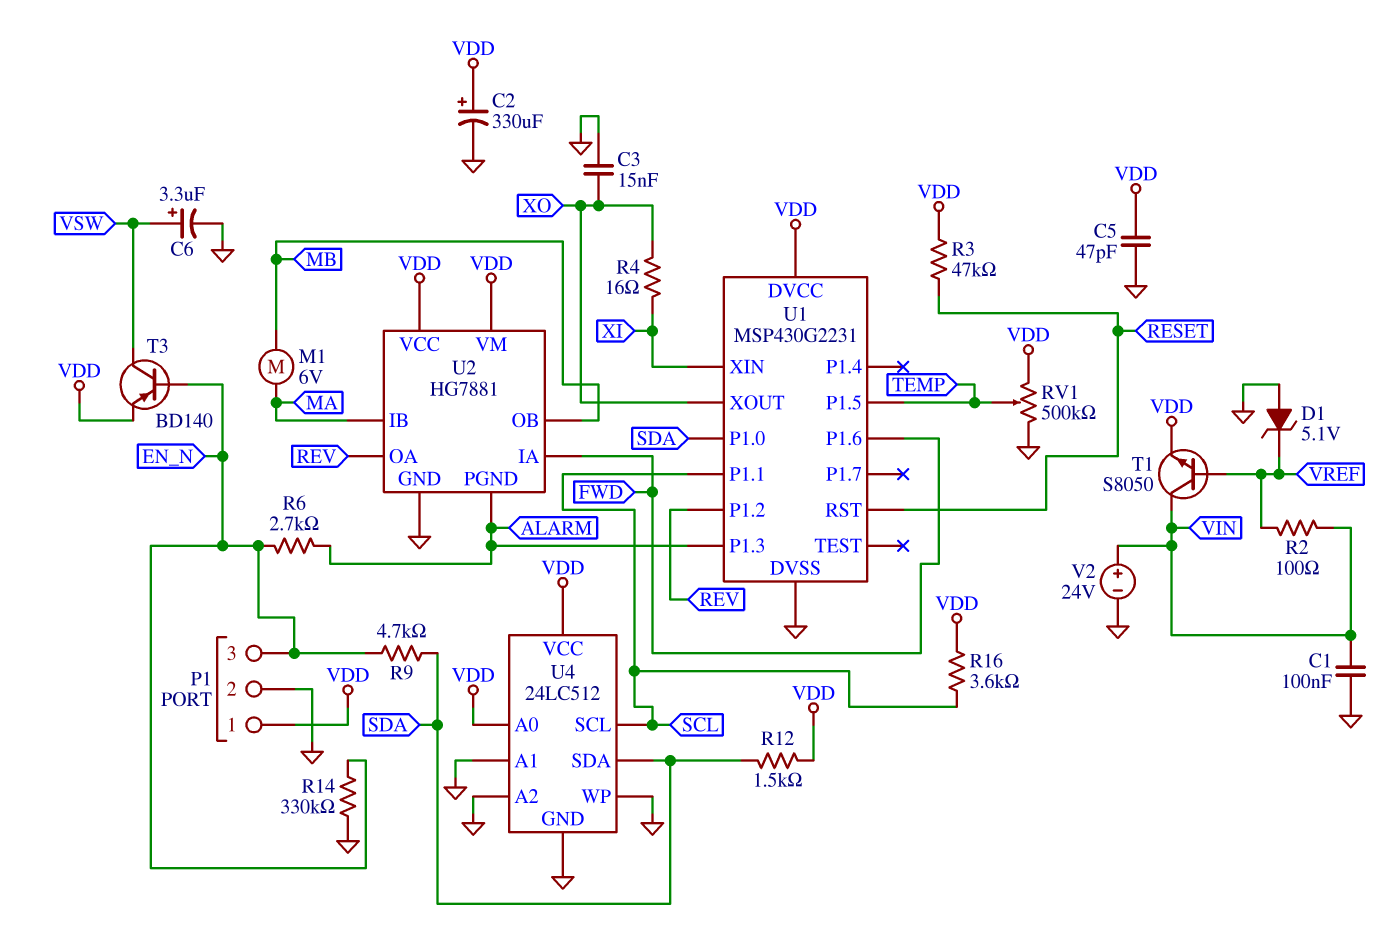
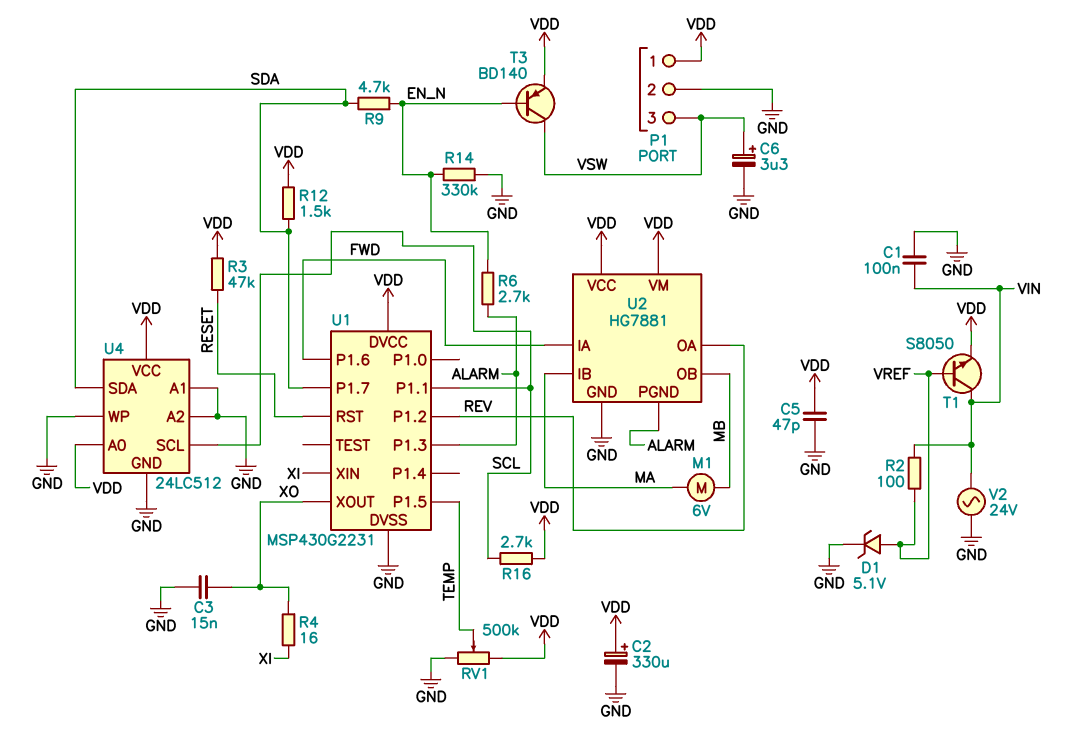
D1: zener 5.1V (A GND, K VREF) -> zener 5.1V (A VREF, K GND)
P1 pin 3: EN_N -> VSW
R16: 3.6k (SCL, VDD) -> 2.7k (SCL, VDD)
U1 pin P1.0: SDA -> none
U1 pin P1.7: none -> SDA
V2: 24V (plus VIN, minus GND) -> AC 24V (GND, VIN)

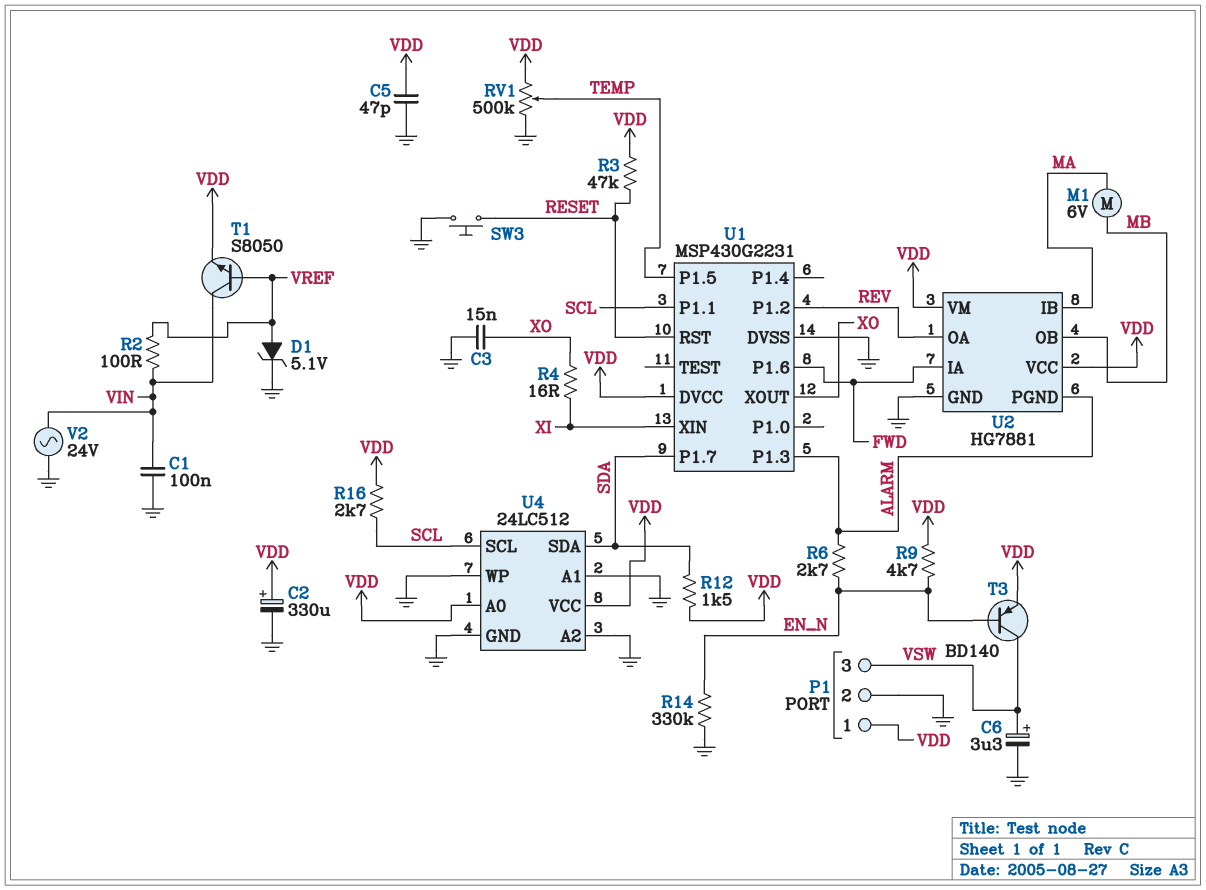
R9: 4.7k (EN_N, SDA) -> 4.7k (EN_N, VDD)
SW3: none -> button (GND, RESET)

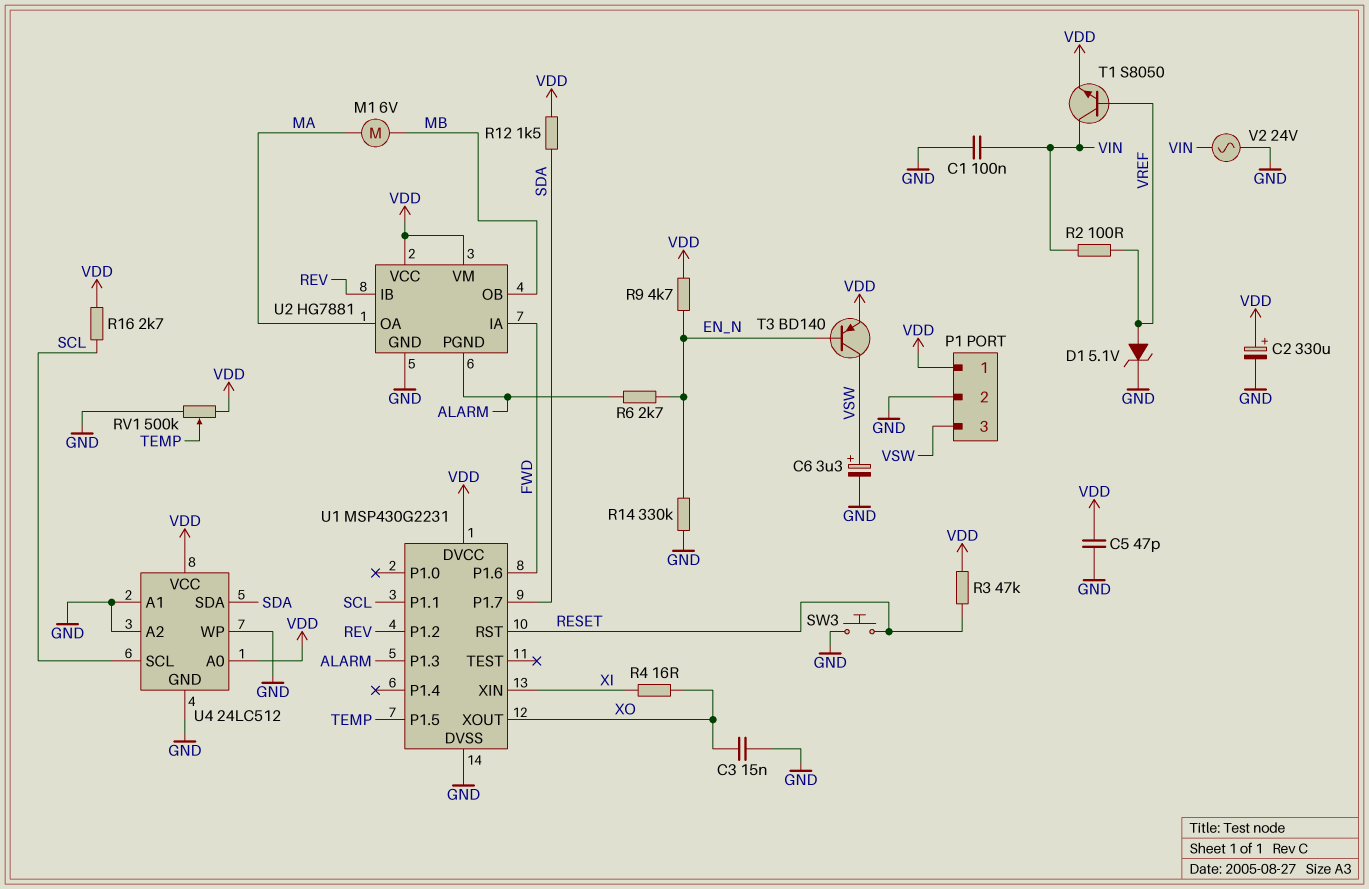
U2 pin IB: MA -> REV
U2 pin OA: REV -> MA

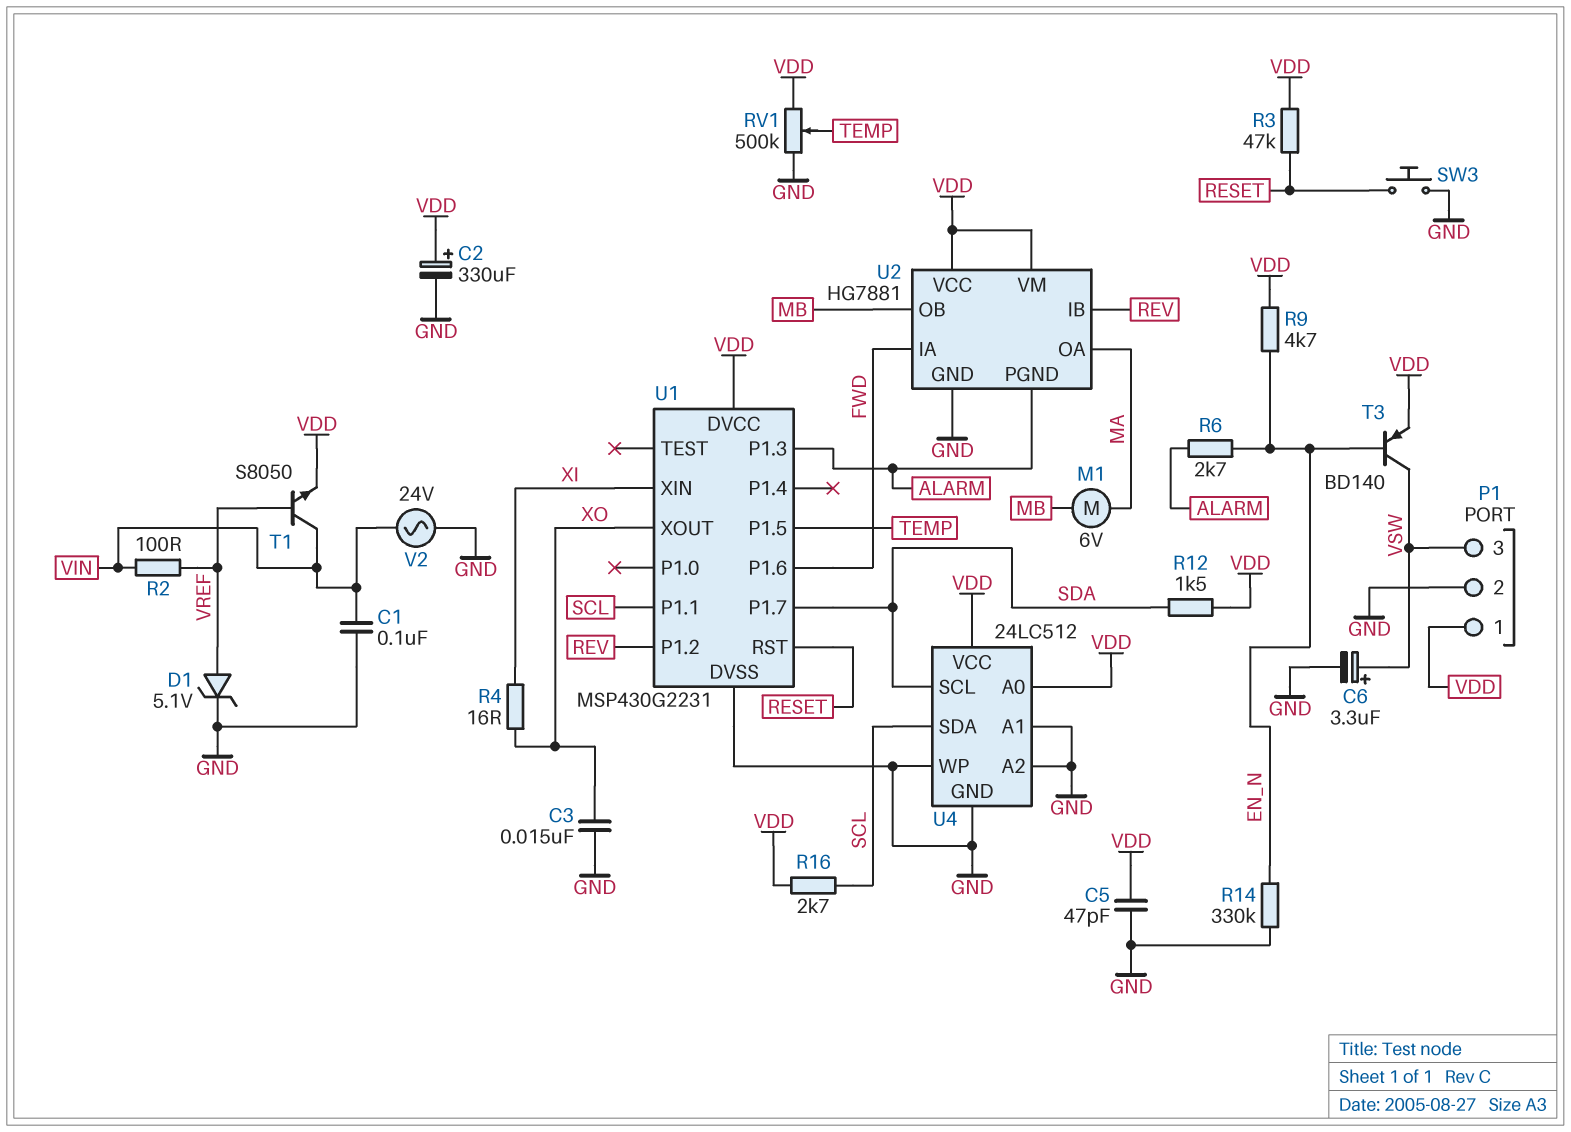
U4 pin SCL: SCL -> SDA
U4 pin SDA: SDA -> SCL

